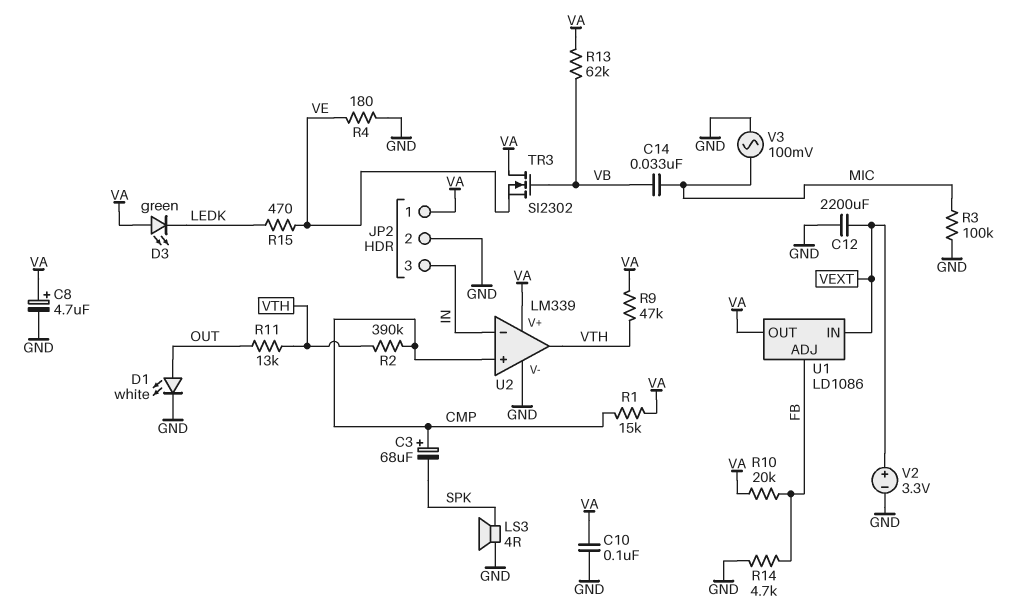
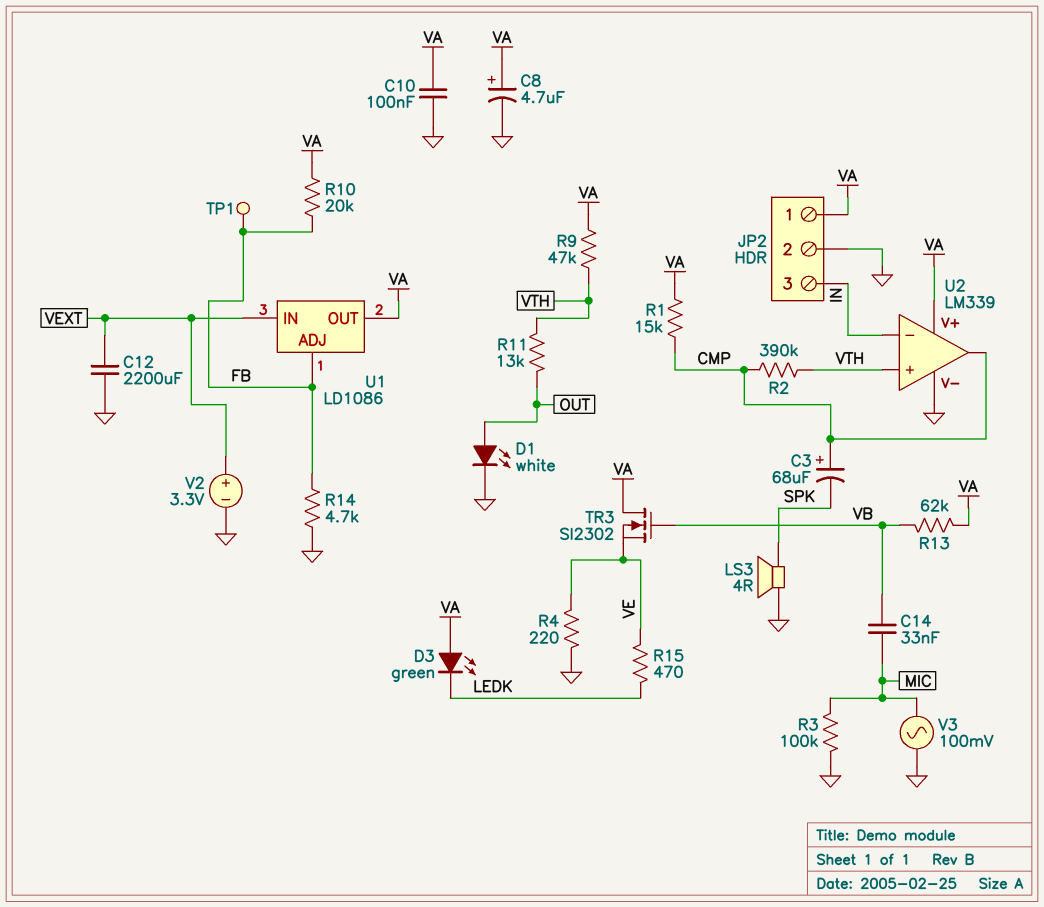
R4: 180 (GND, VE) -> 220 (GND, VE)
TP1: none -> test point (FB)
U2 pin in+: CMP -> VTH
U2 pin out: VTH -> CMP

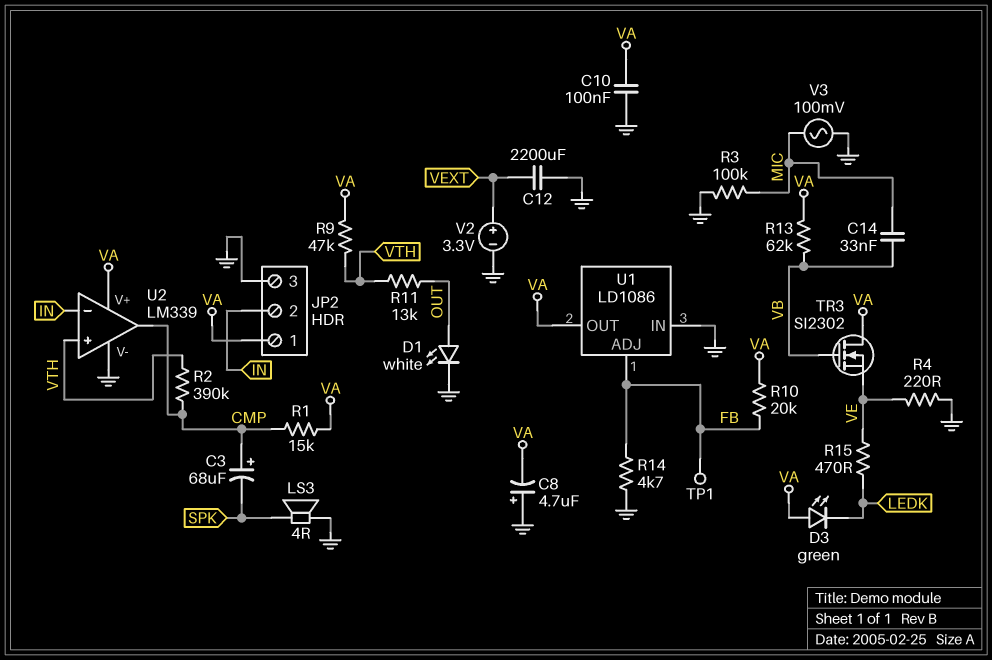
C8: 4.7uF (plus VA, minus GND) -> 4.7uF (plus GND, minus VA)
JP2 pin 2: GND -> IN
JP2 pin 3: IN -> GND
U1 pin IN: VEXT -> GND

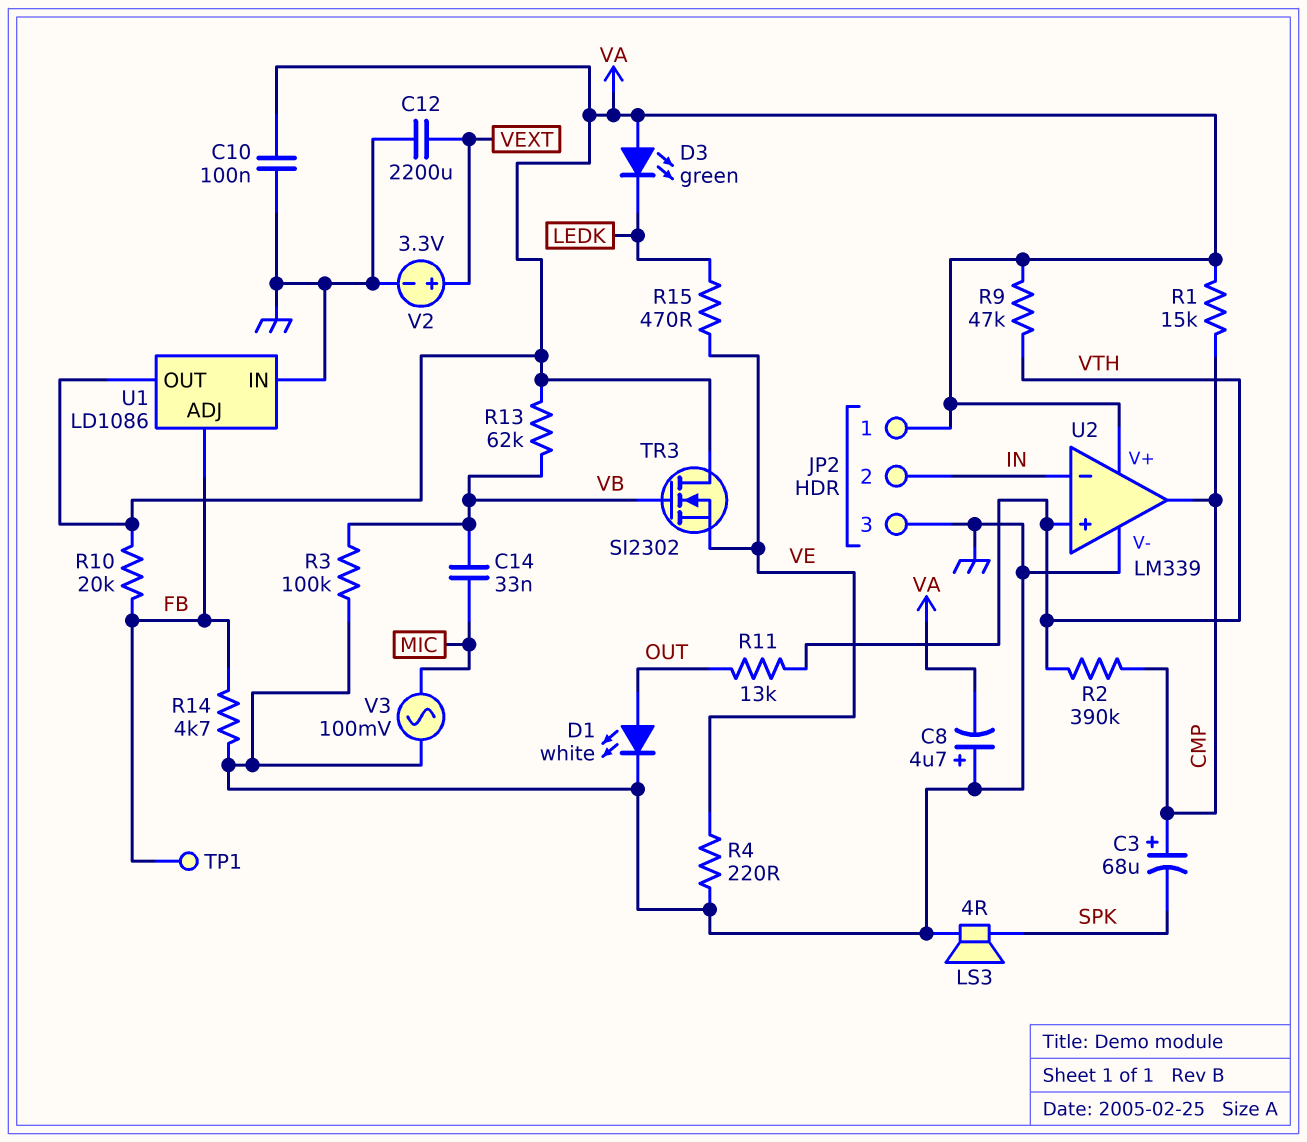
R3: 100k (GND, MIC) -> 100k (GND, VB)

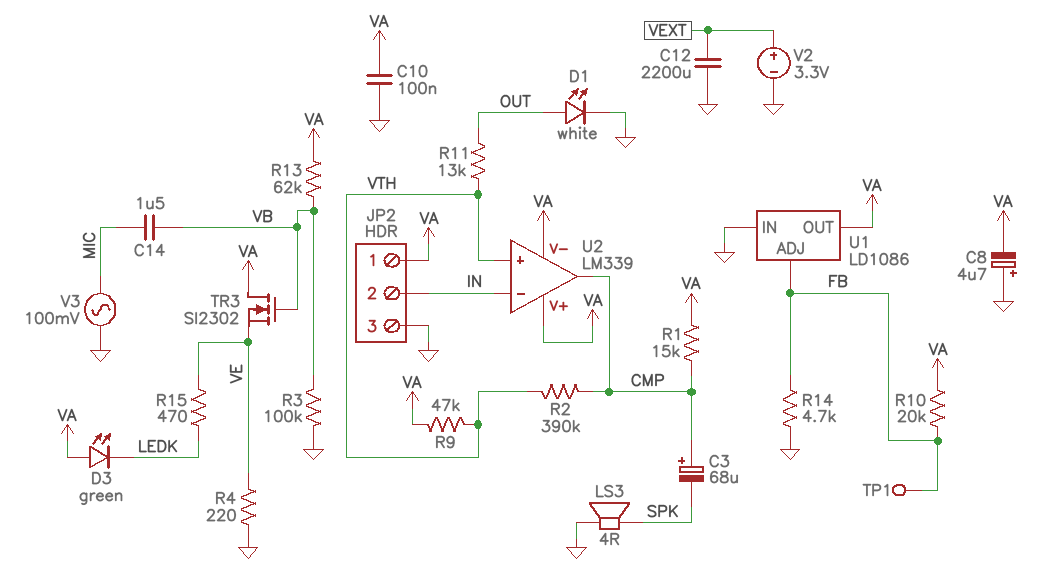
C14: 33nF (MIC, VB) -> 1.5uF (MIC, VB)
U2 pin V-: GND -> VA

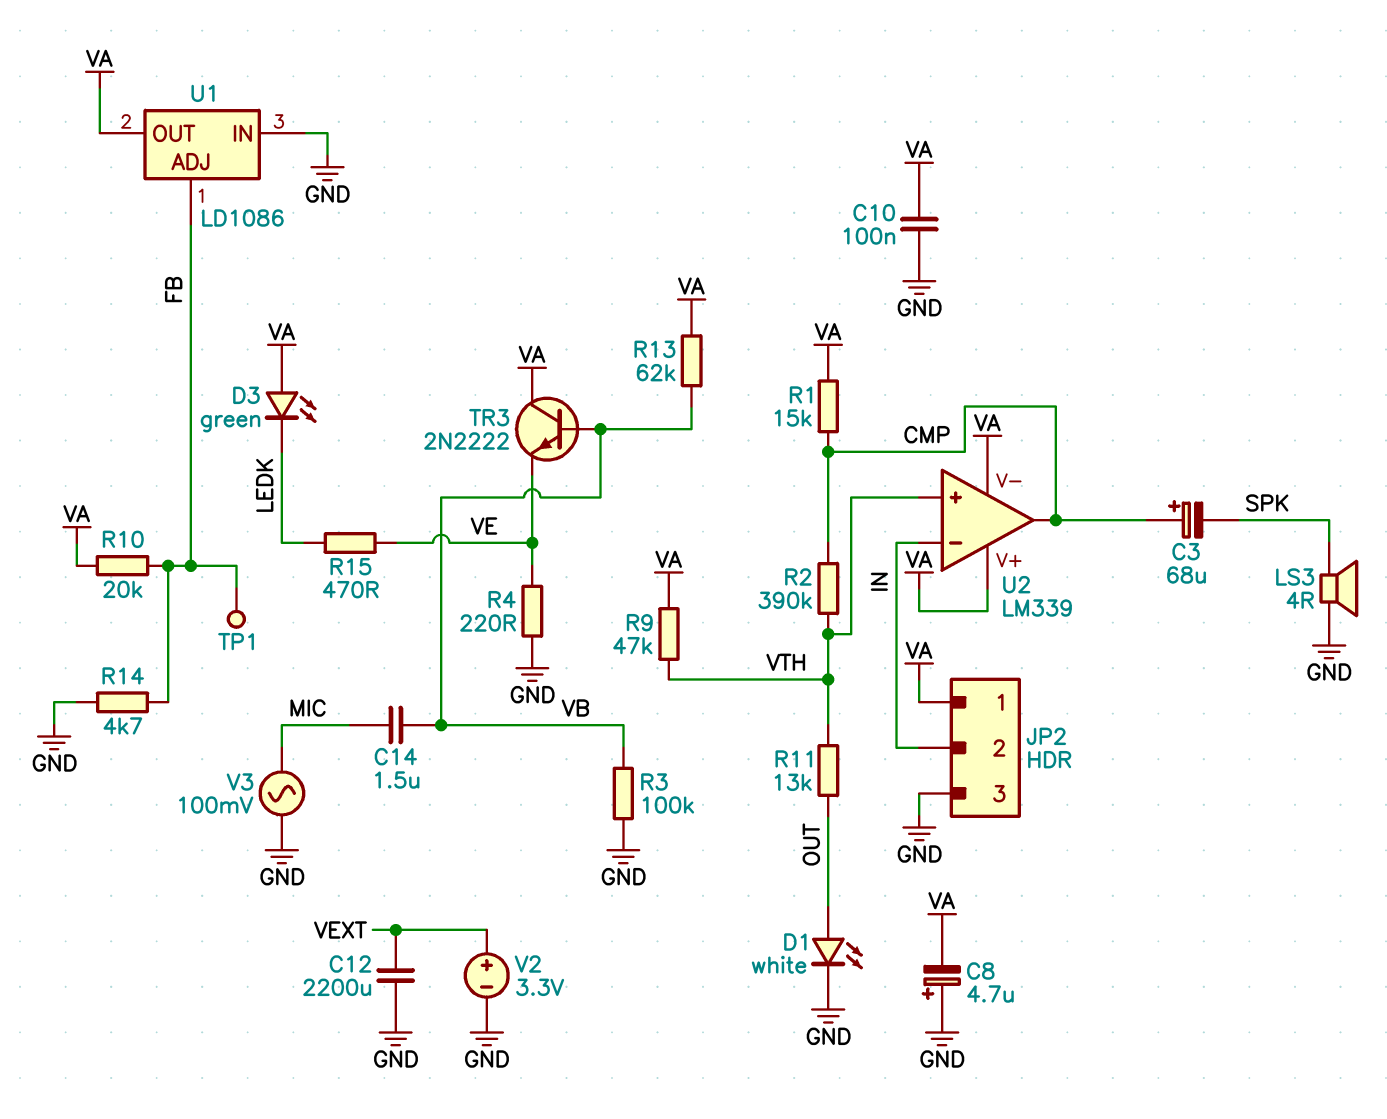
TR3: NMOS SI2302 (G VB, D VA, S VE) -> NPN 2N2222 (B VB, C VA, E VE)

